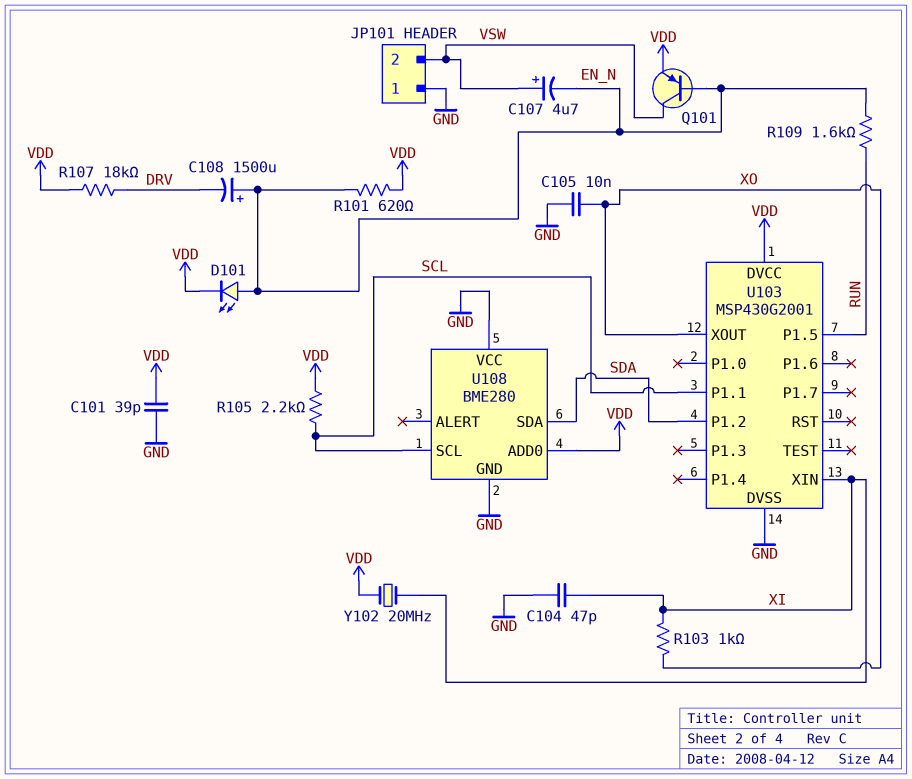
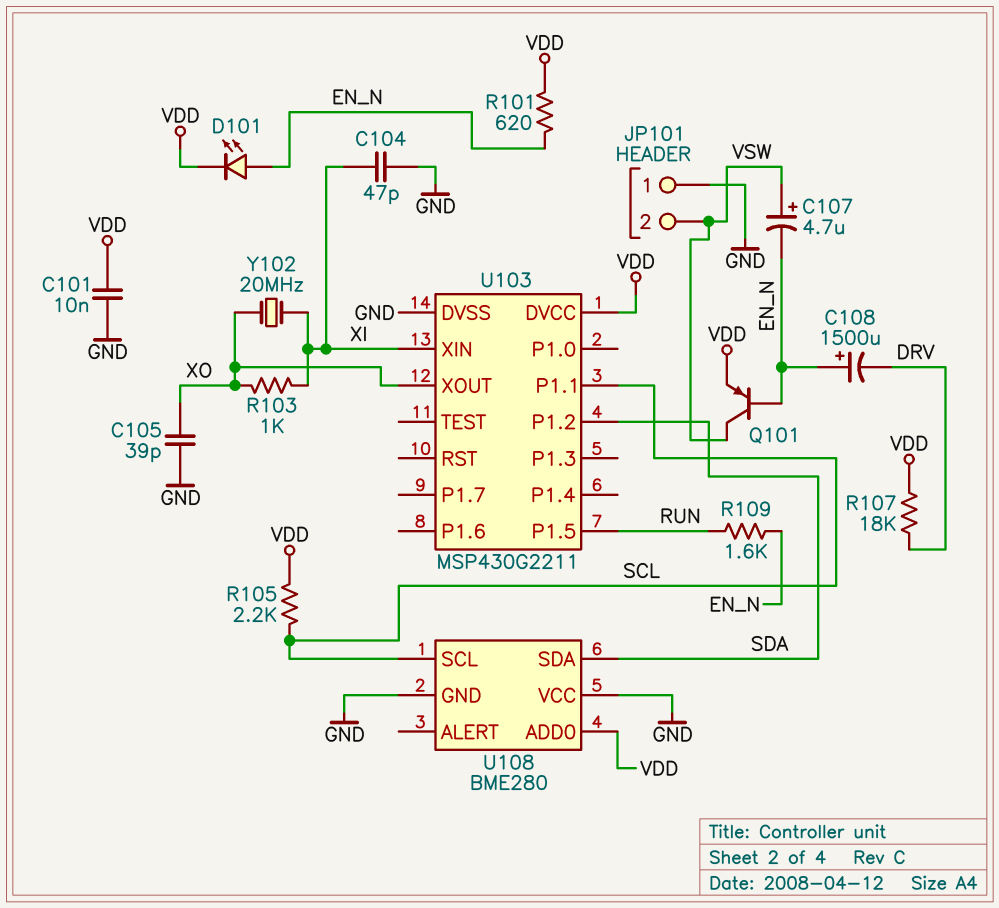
C101: 39pF (GND, VDD) -> 10nF (GND, VDD)
C105: 10nF (GND, XO) -> 39pF (GND, XO)
U103: MSP430G2001 -> MSP430G2211
Y102: 20MHz (VDD, XI) -> 20MHz (XI, XO)

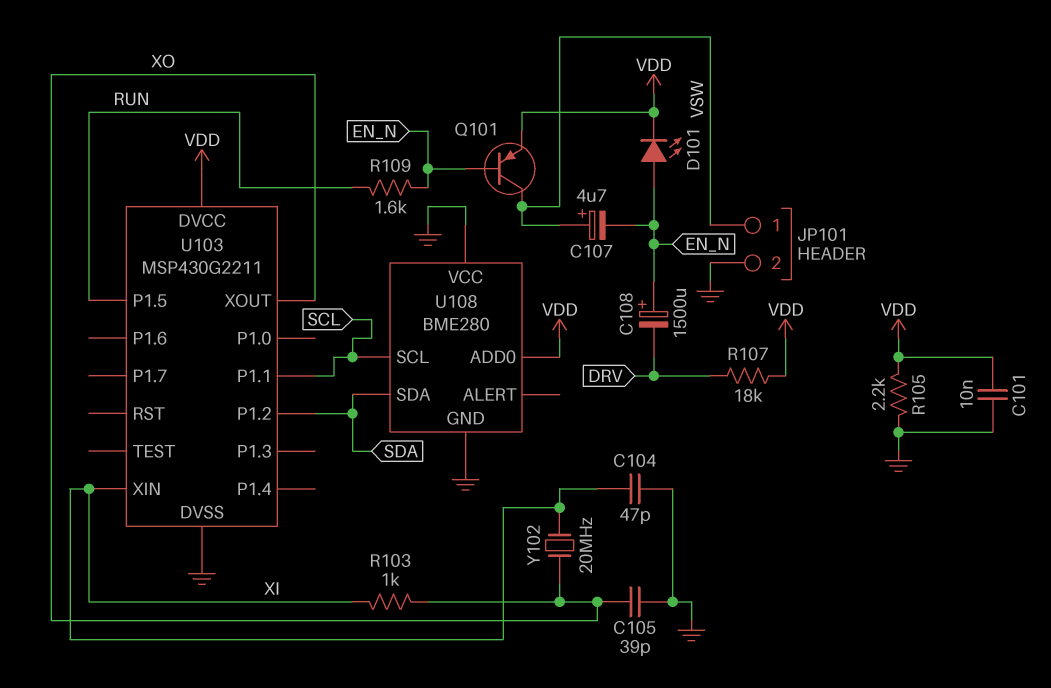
JP101 pin 1: GND -> VSW
JP101 pin 2: VSW -> GND
R101: 620 (EN_N, VDD) -> none
R105: 2.2k (SCL, VDD) -> 2.2k (GND, VDD)

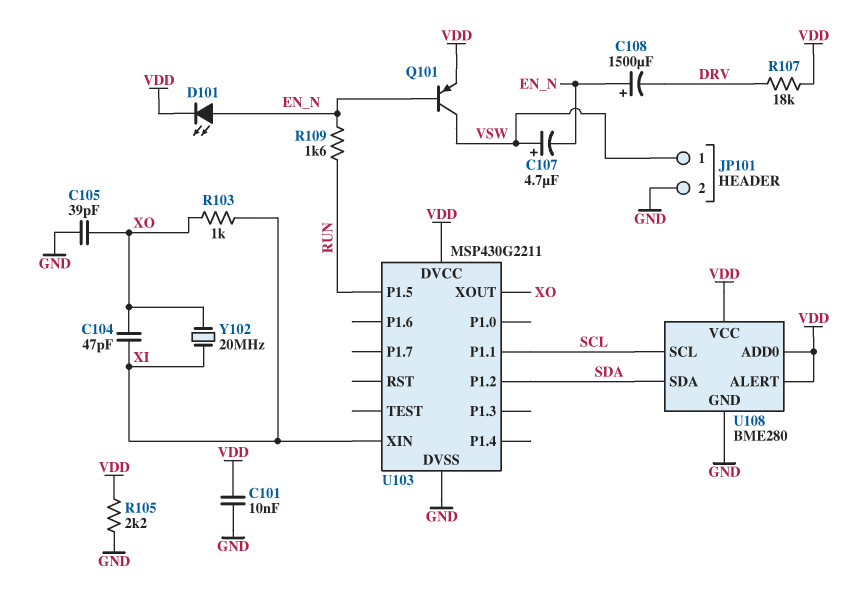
C104: 47pF (GND, XI) -> 47pF (XI, XO)
U108 pin ALERT: none -> VDD
U108 pin VCC: GND -> VDD

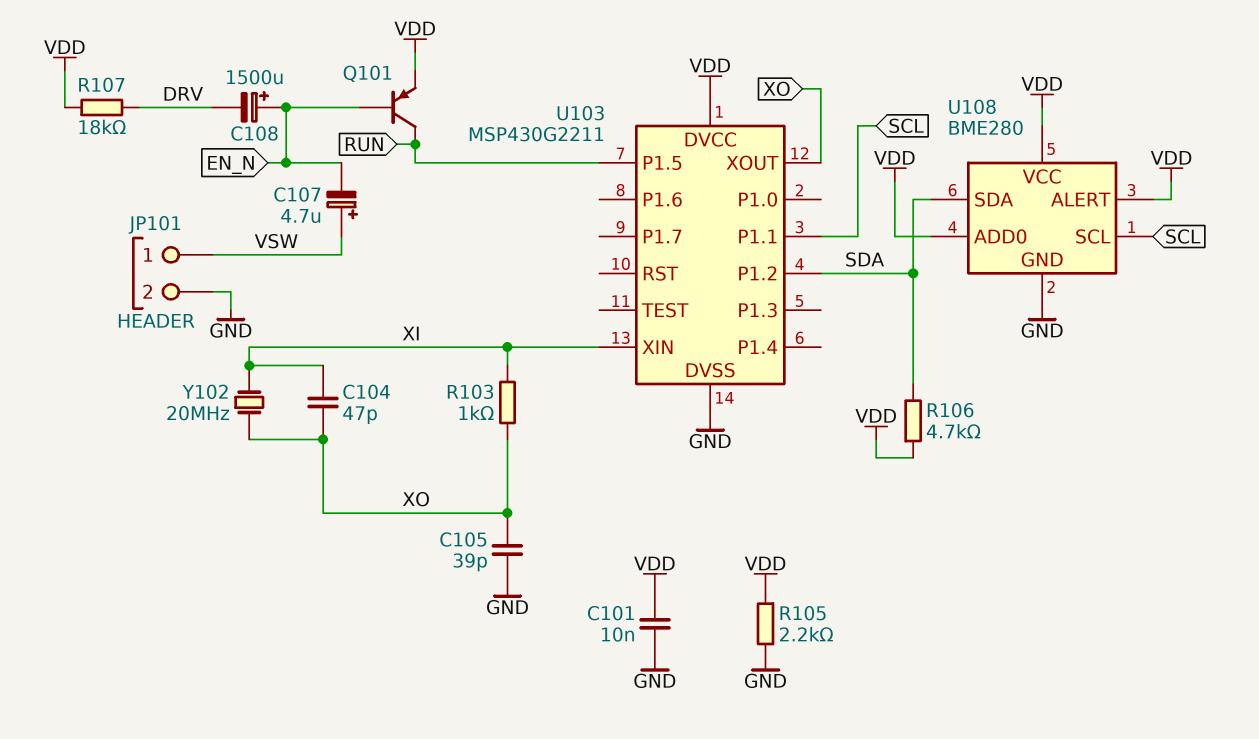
D101: LED (A EN_N, K VDD) -> none
Q101: PNP (B EN_N, C VSW, E VDD) -> PNP (B EN_N, C RUN, E VDD)
R106: none -> 4.7k (SDA, VDD)
R109: 1.6k (EN_N, RUN) -> none

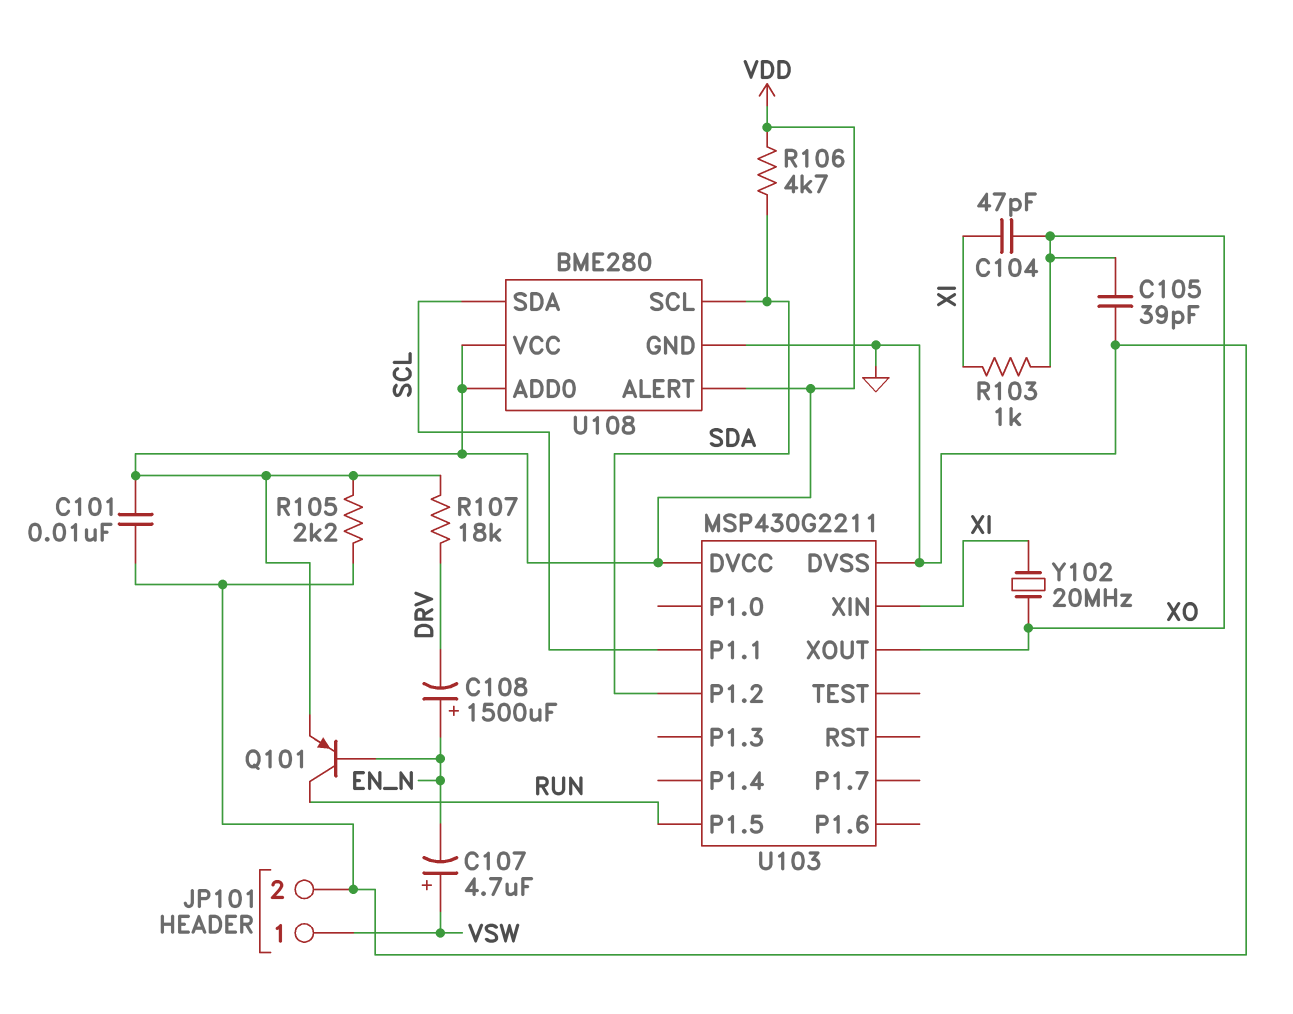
U108 pin SCL: SCL -> SDA
U108 pin SDA: SDA -> SCL

